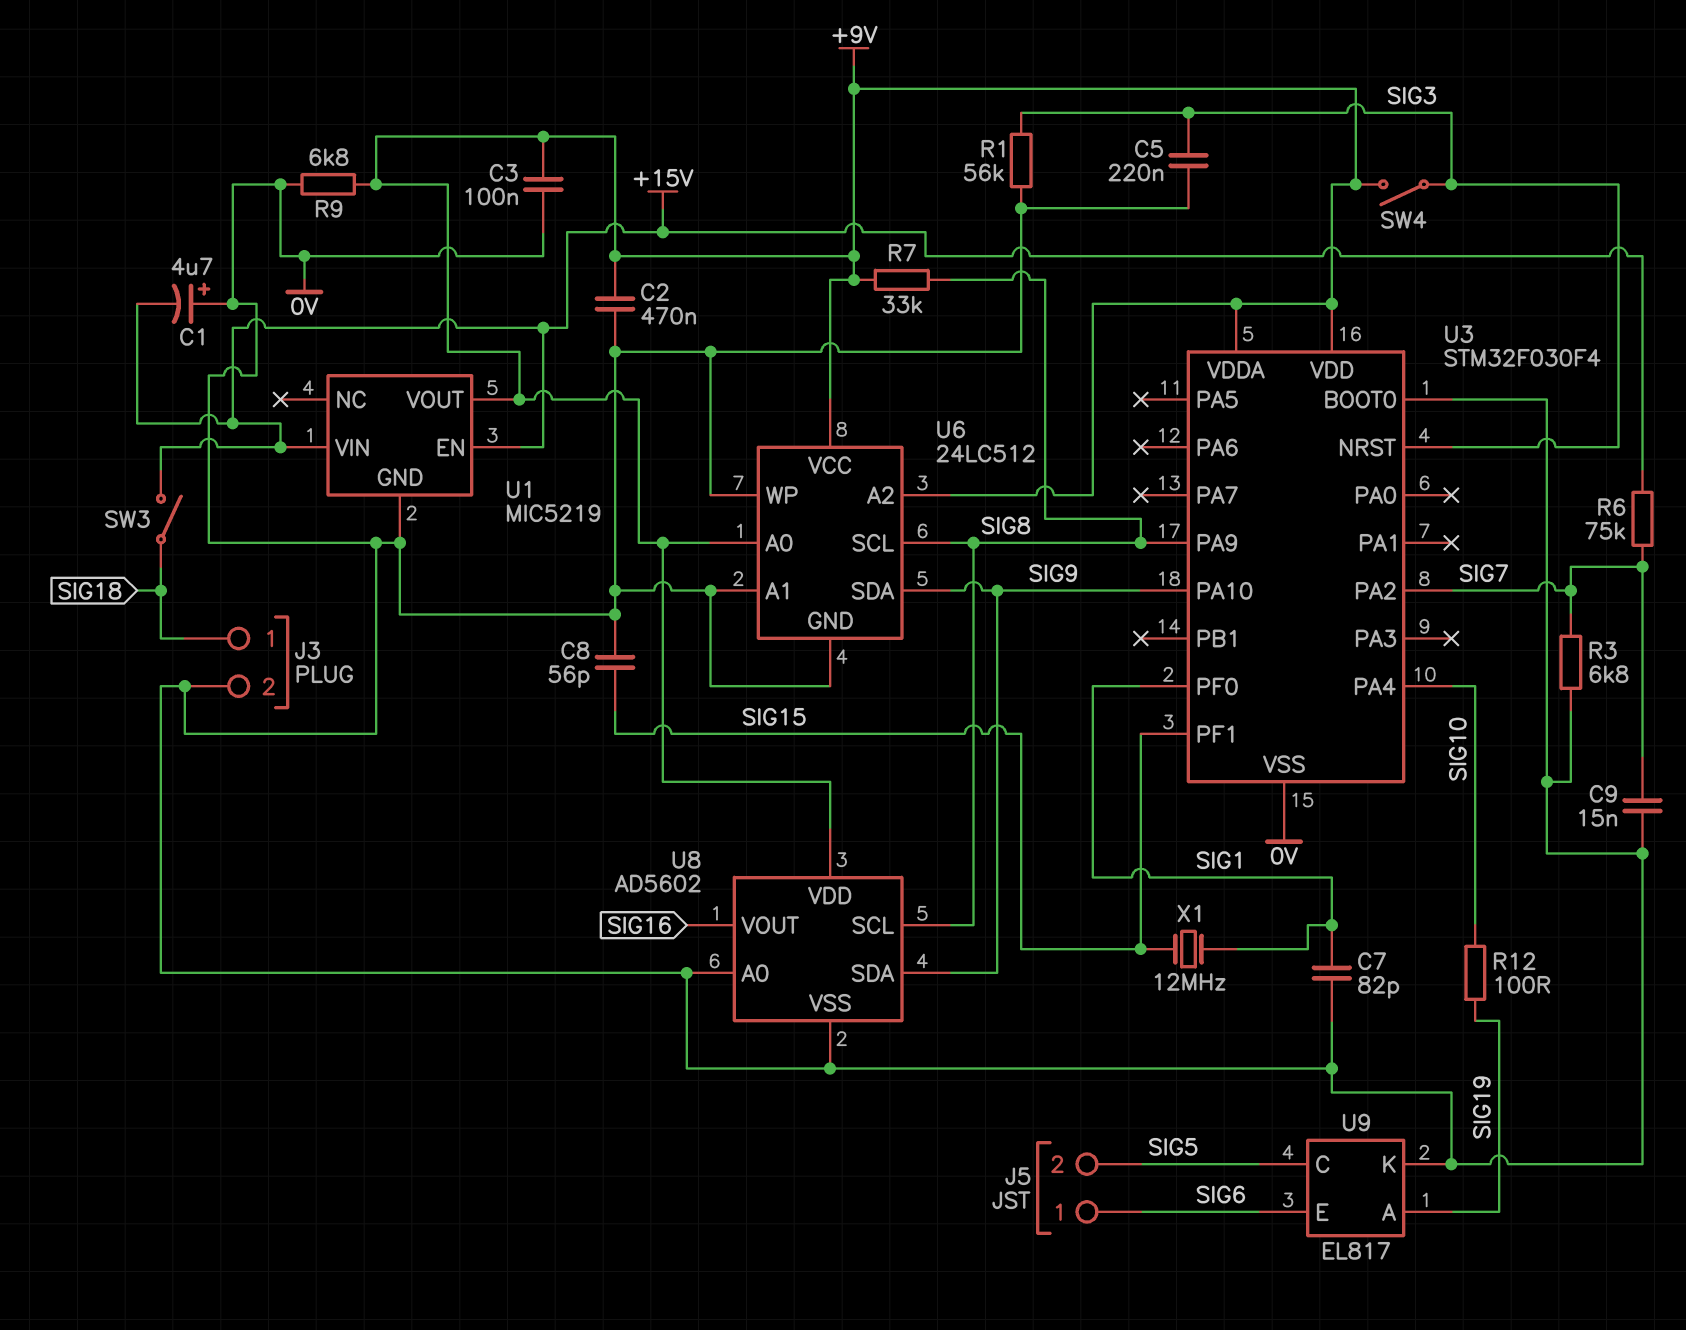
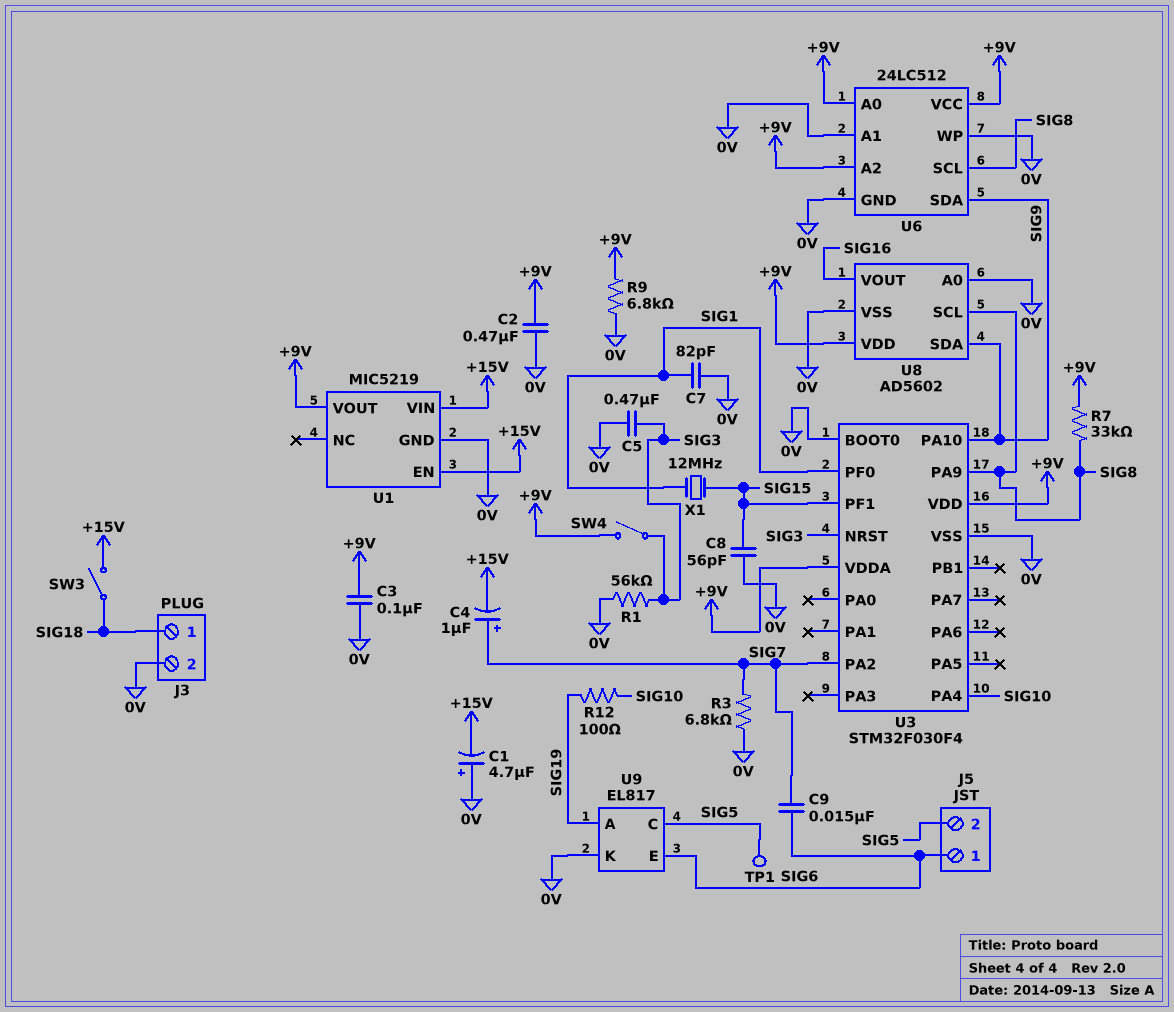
C4: none -> 1uF (plus SIG7, minus +15V)
C5: 220nF (0V, SIG3) -> 470nF (0V, SIG3)
C9: 15nF (0V, SIG7) -> 15nF (SIG6, SIG7)
R6: 75k (+15V, SIG7) -> none
TP1: none -> test point (SIG5)

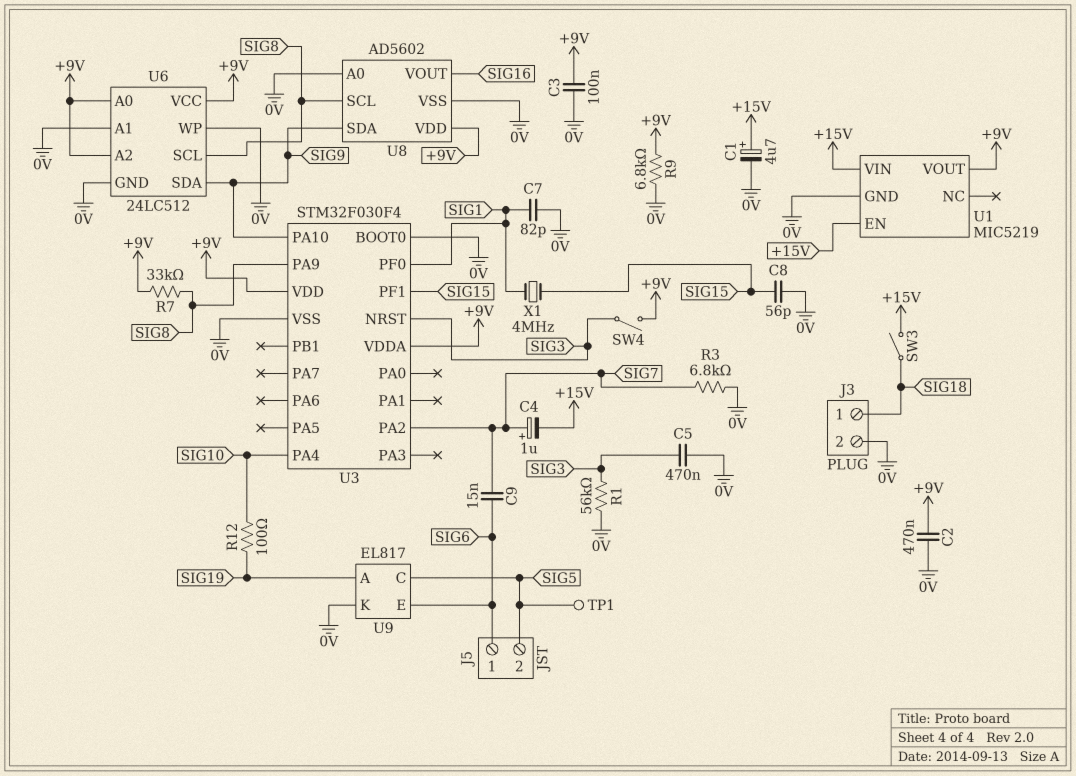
C1: 4.7uF (plus 0V, minus +15V) -> 4.7uF (plus +15V, minus 0V)
X1: 12MHz (SIG1, SIG15) -> 4MHz (SIG1, SIG15)

